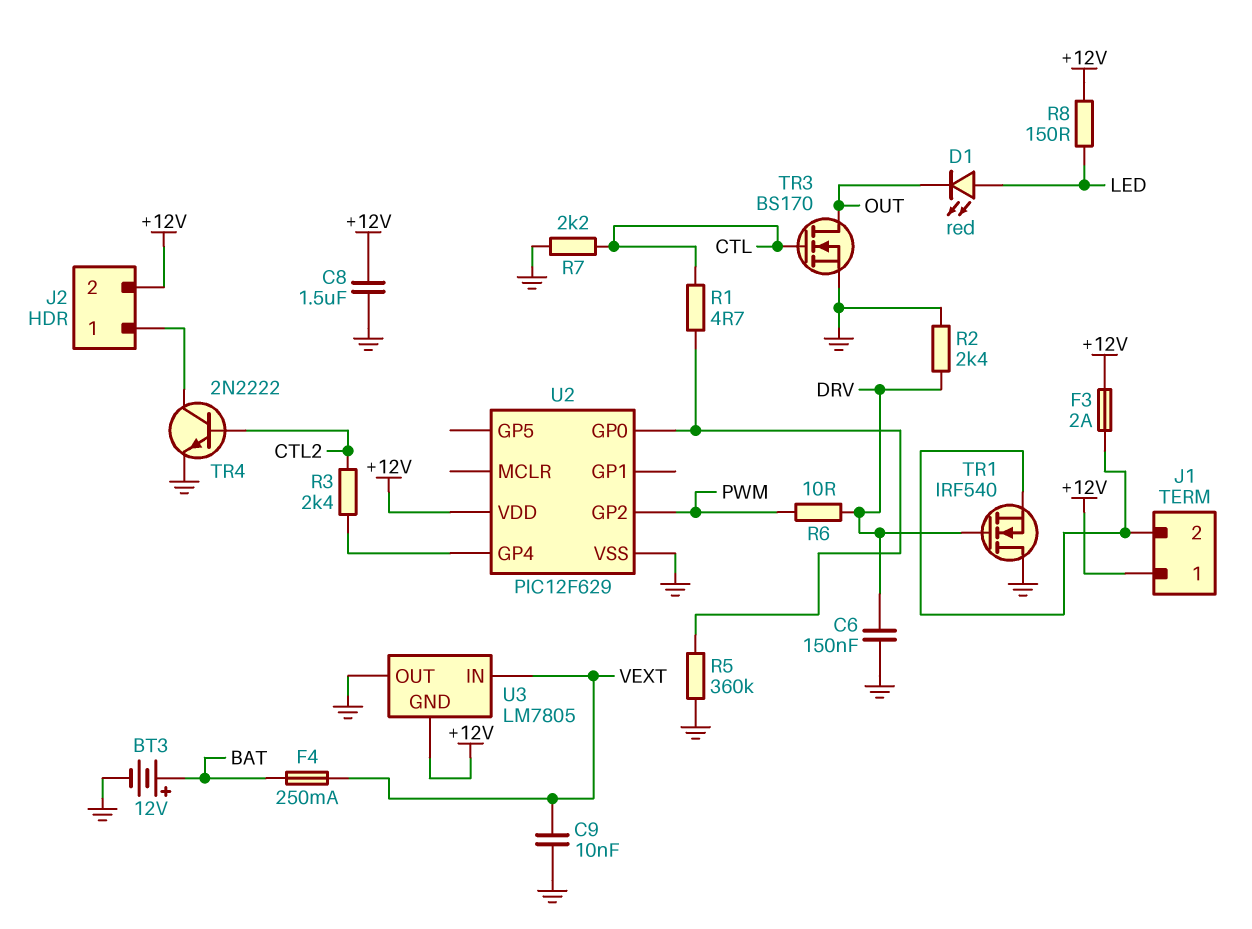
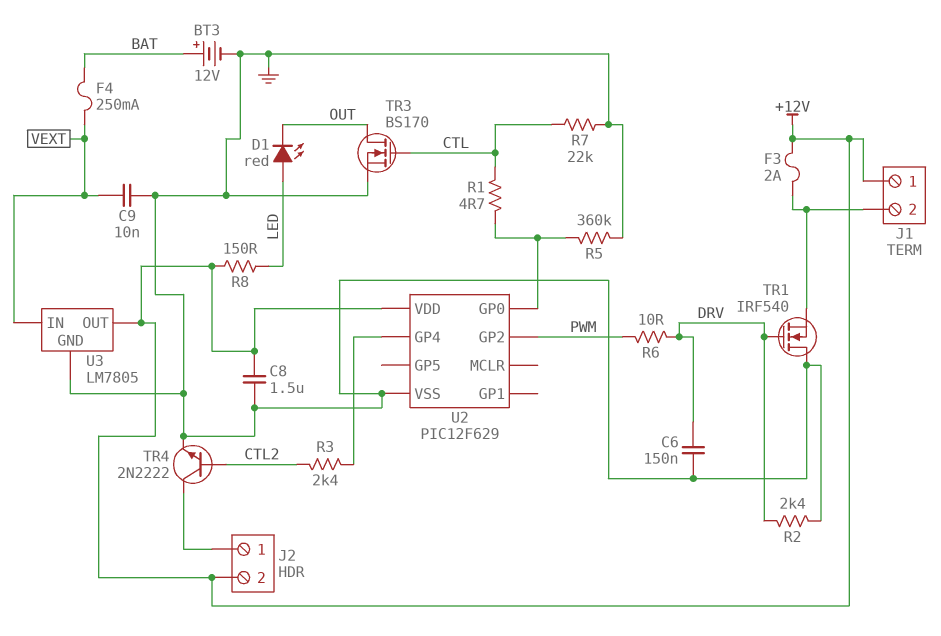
R7: 2.2k (CTL, GND) -> 22k (CTL, GND)
U3 pin GND: +12V -> GND
U3 pin OUT: GND -> +12V

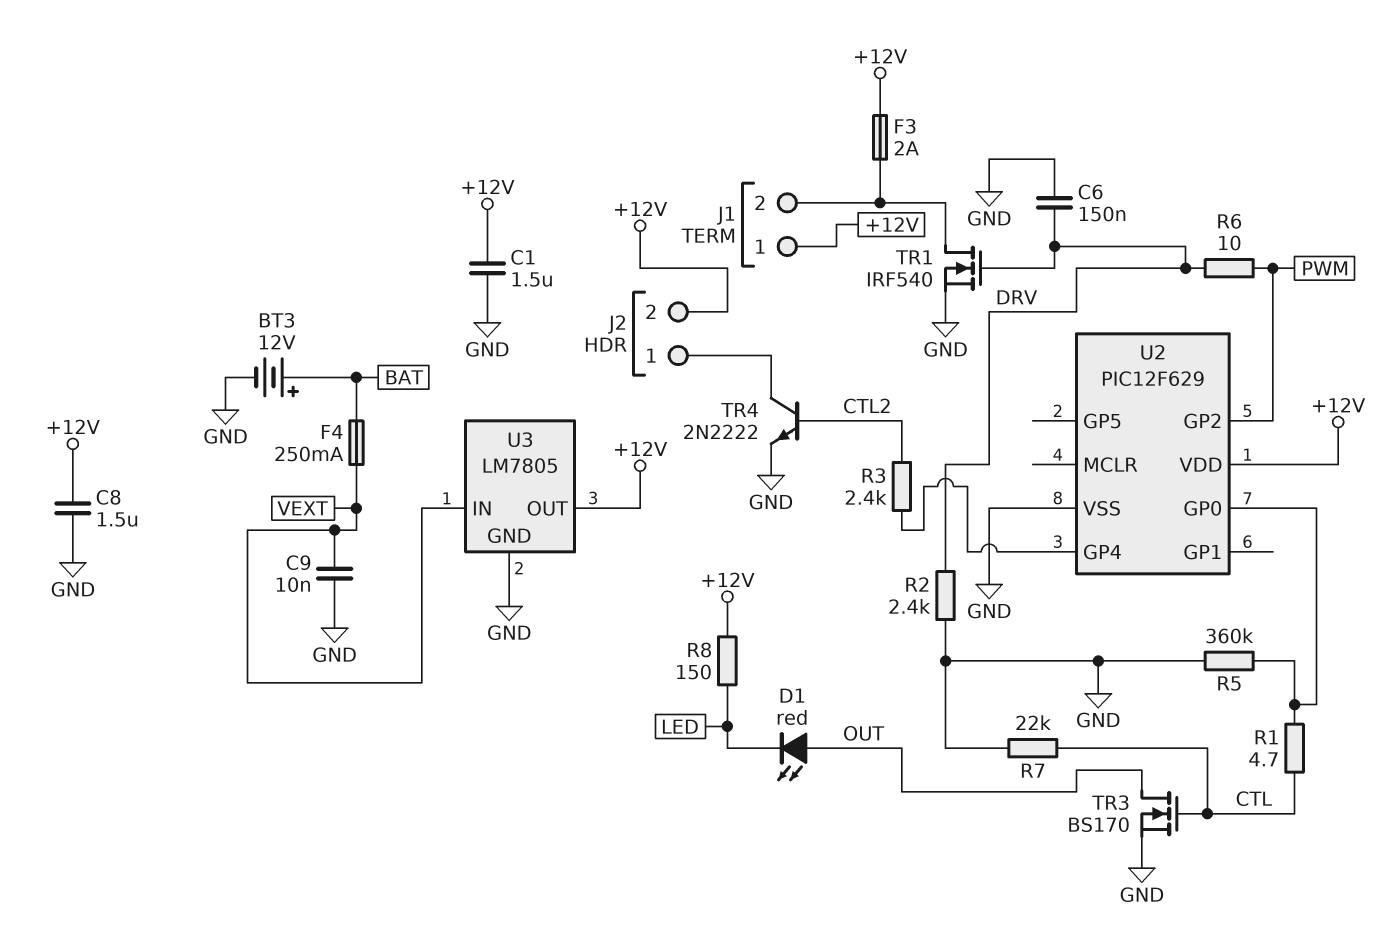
C1: none -> 1.5uF (+12V, GND)
D1: LED red (A LED, K OUT) -> LED red (A OUT, K LED)
TR1: NMOS IRF540 (G DRV, D GND, S J1/2) -> NMOS IRF540 (G DRV, D J1/2, S GND)

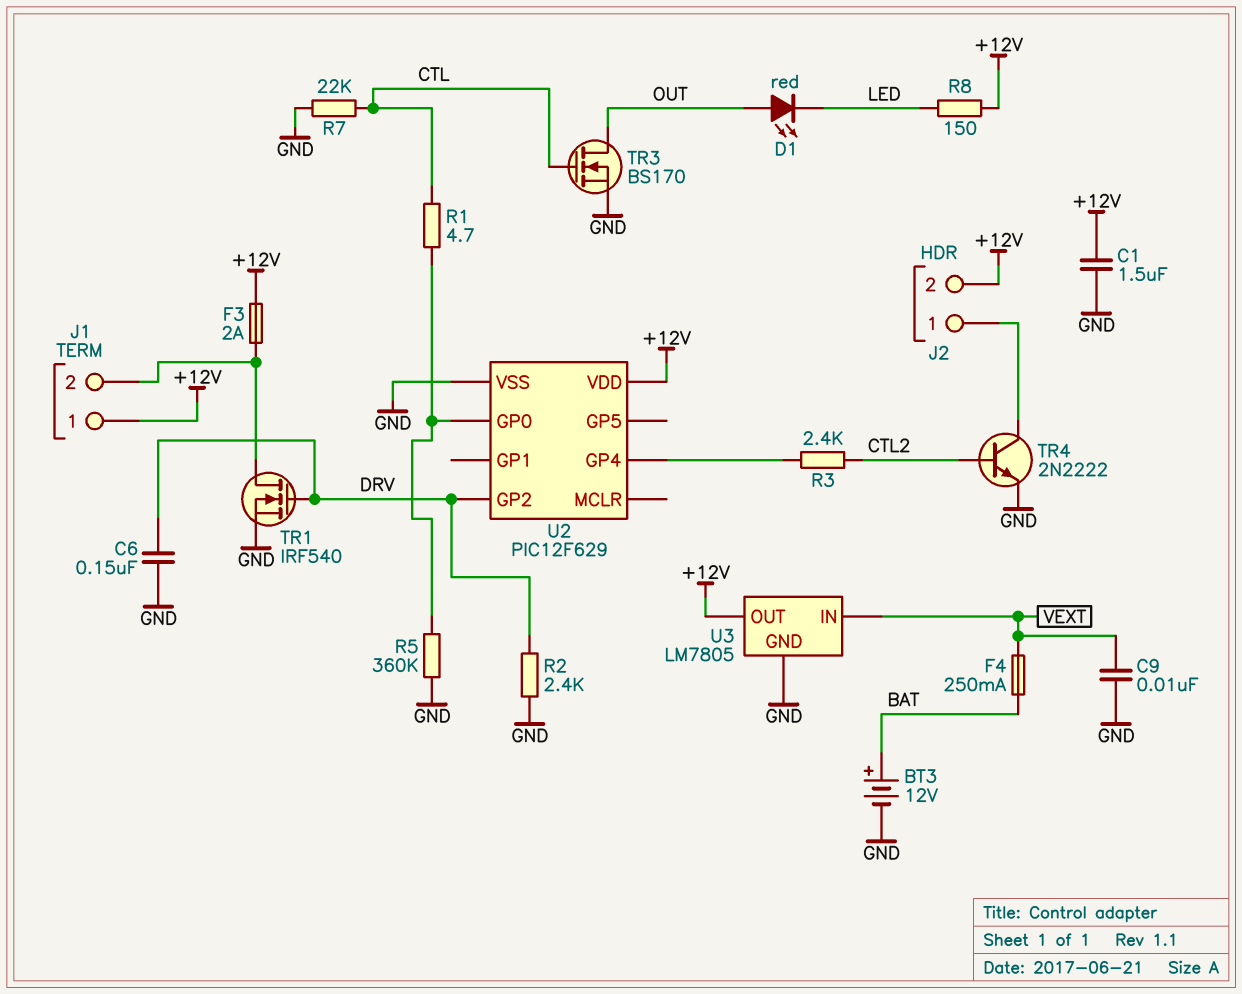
C8: 1.5uF (+12V, GND) -> none
R6: 10 (DRV, PWM) -> none
U2 pin GP2: PWM -> DRV

